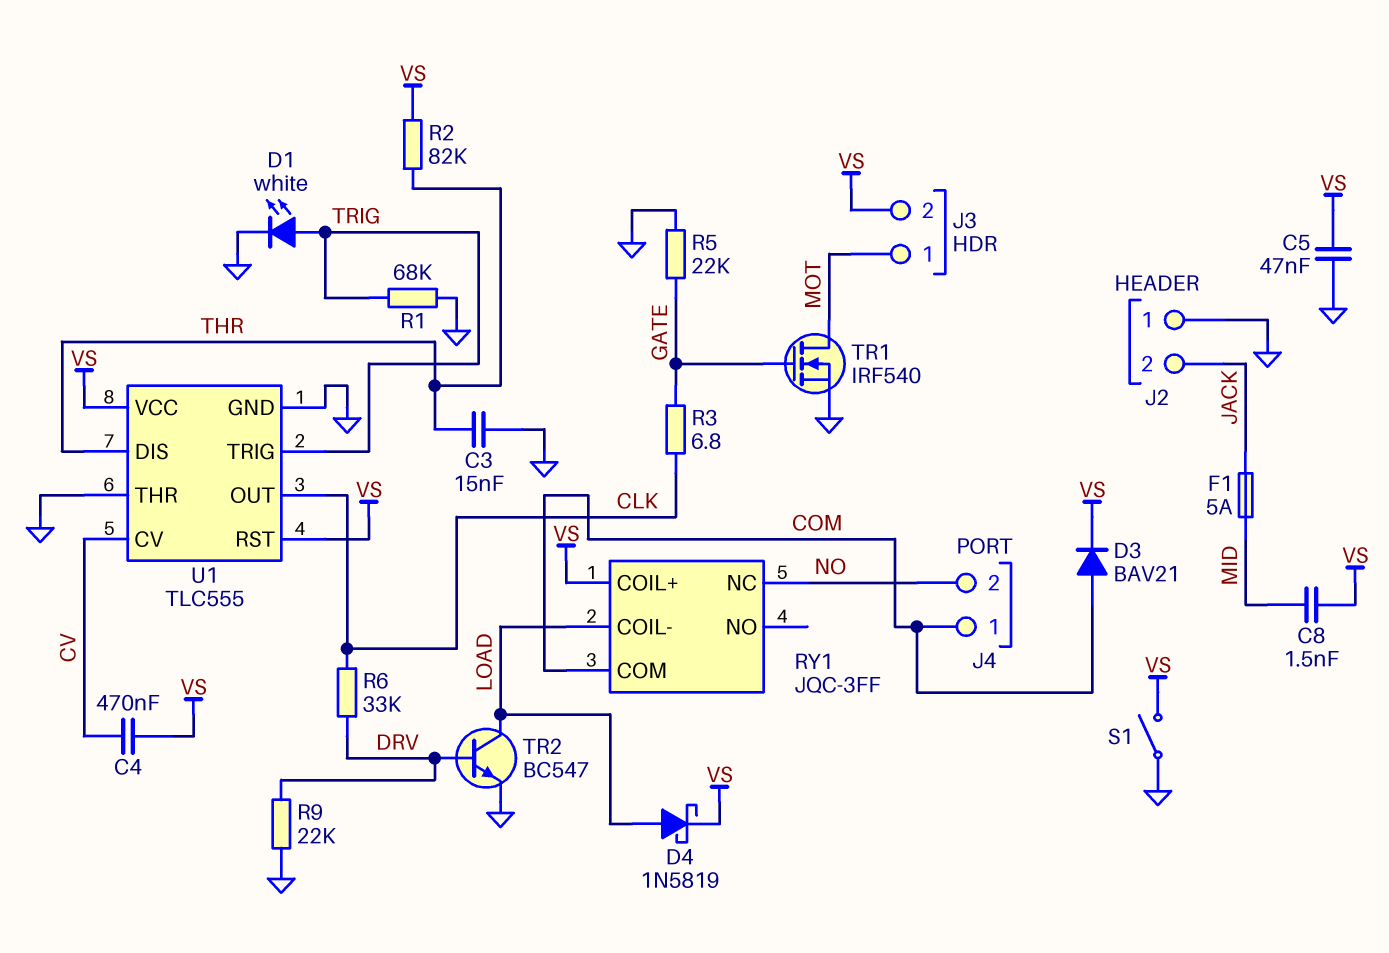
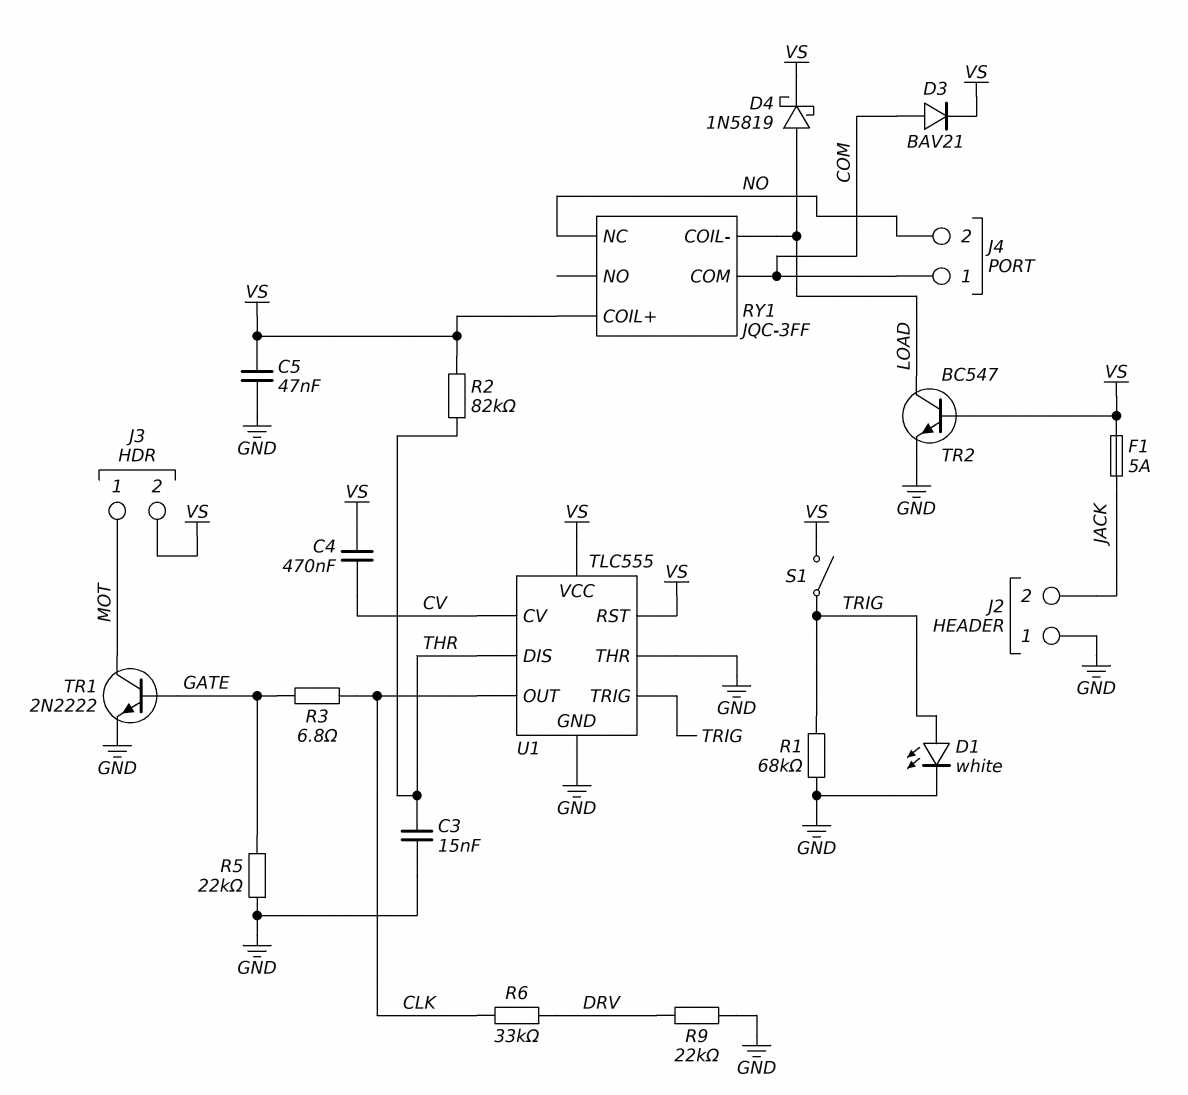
C8: 1.5nF (MID, VS) -> none
F1: 5A (JACK, MID) -> 5A (JACK, VS)
S1: switch (GND, VS) -> switch (TRIG, VS)
TR1: NMOS IRF540 (G GATE, D MOT, S GND) -> NPN 2N2222 (B GATE, C MOT, E GND)
TR2: NPN BC547 (B DRV, C LOAD, E GND) -> NPN BC547 (B VS, C LOAD, E GND)

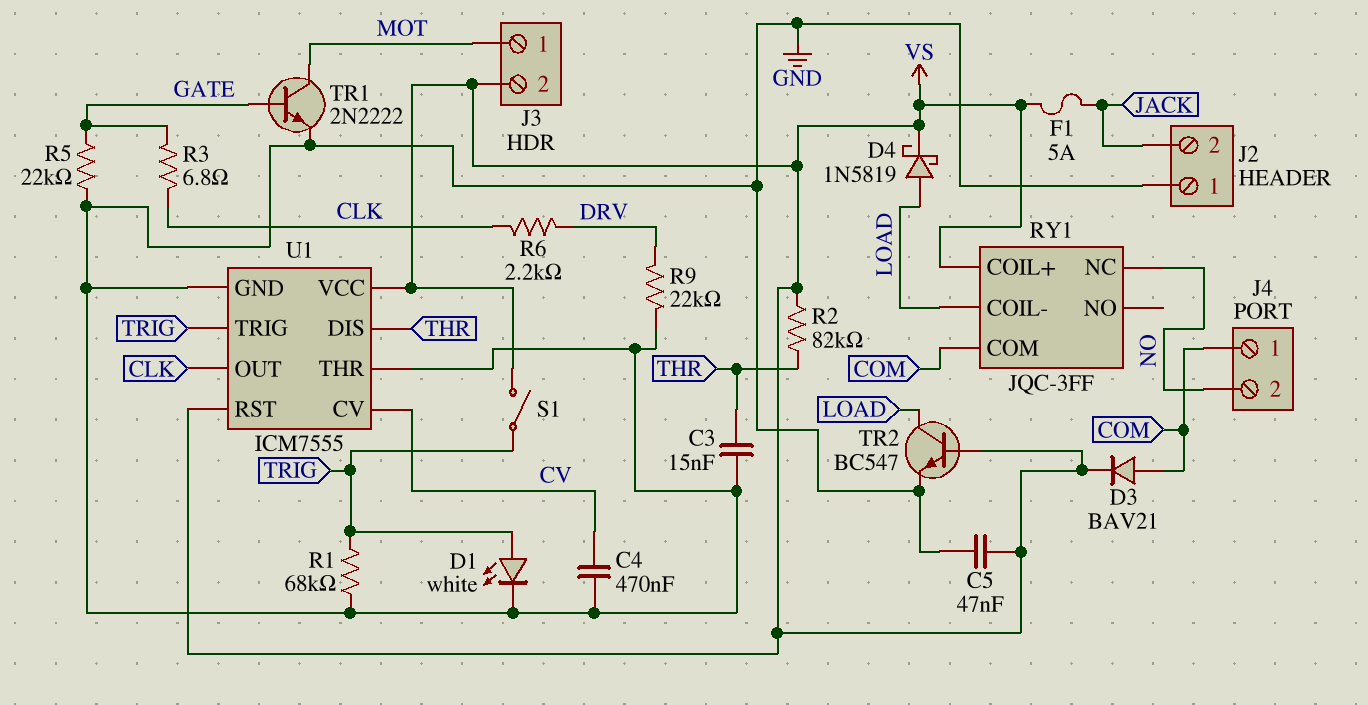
C4: 470nF (CV, VS) -> 470nF (CV, GND)
R6: 33k (CLK, DRV) -> 2.2k (CLK, DRV)
U1: TLC555 -> ICM7555

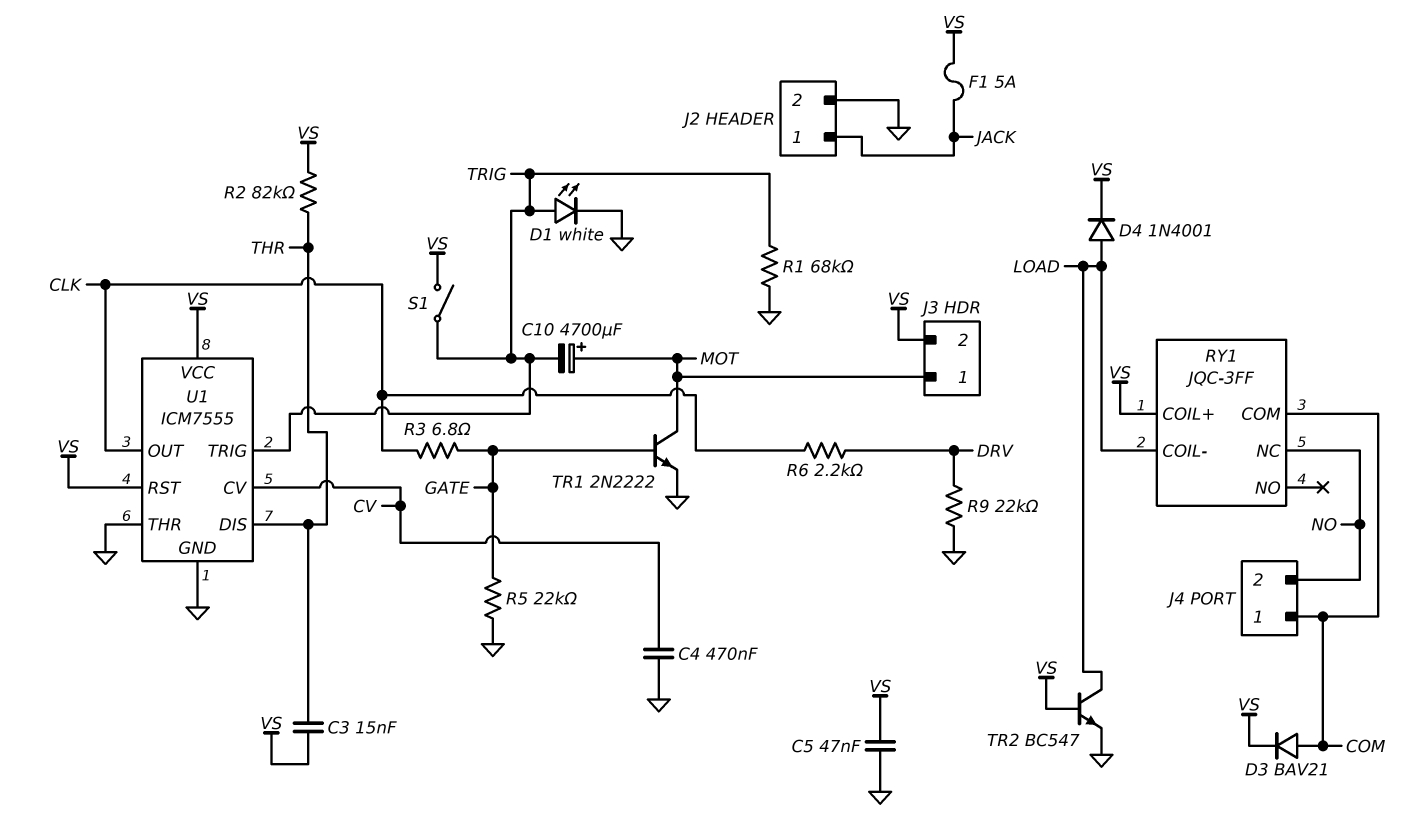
C3: 15nF (GND, THR) -> 15nF (THR, VS)
C10: none -> 4700uF (plus MOT, minus TRIG)
D4: schottky 1N5819 (A LOAD, K VS) -> diode 1N4001 (A LOAD, K VS)
J2 pin 1: GND -> JACK
J2 pin 2: JACK -> GND

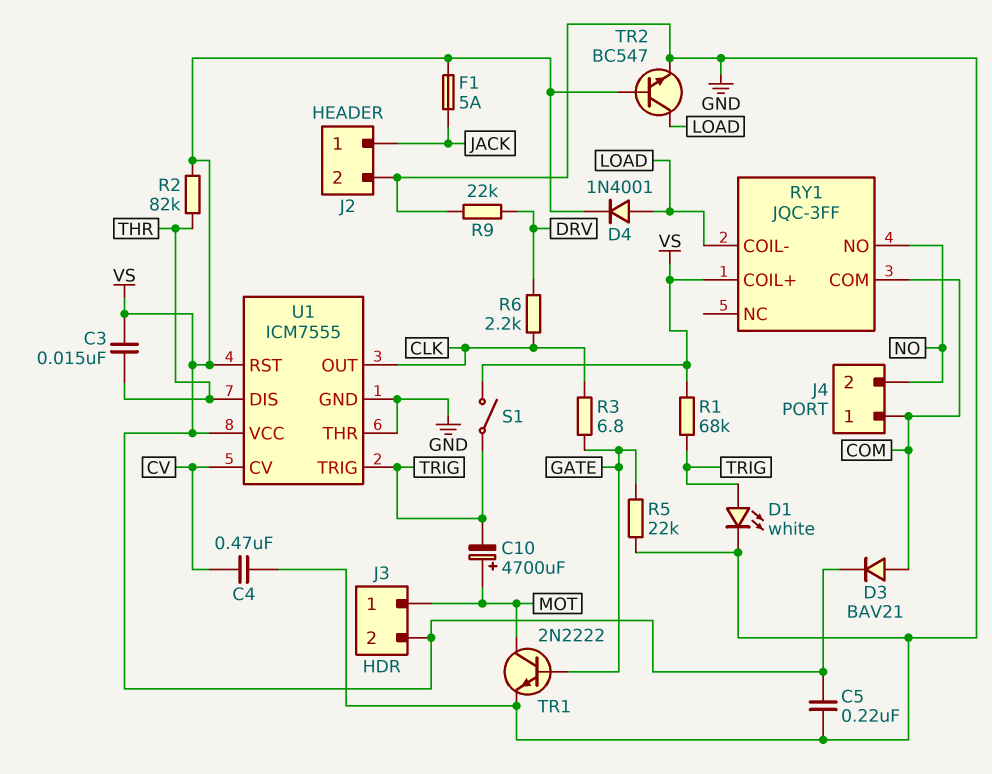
C5: 47nF (GND, VS) -> 220nF (GND, VS)
R1: 68k (GND, TRIG) -> 68k (TRIG, VS)
RY1 pin NC: NO -> none
RY1 pin NO: none -> NO

